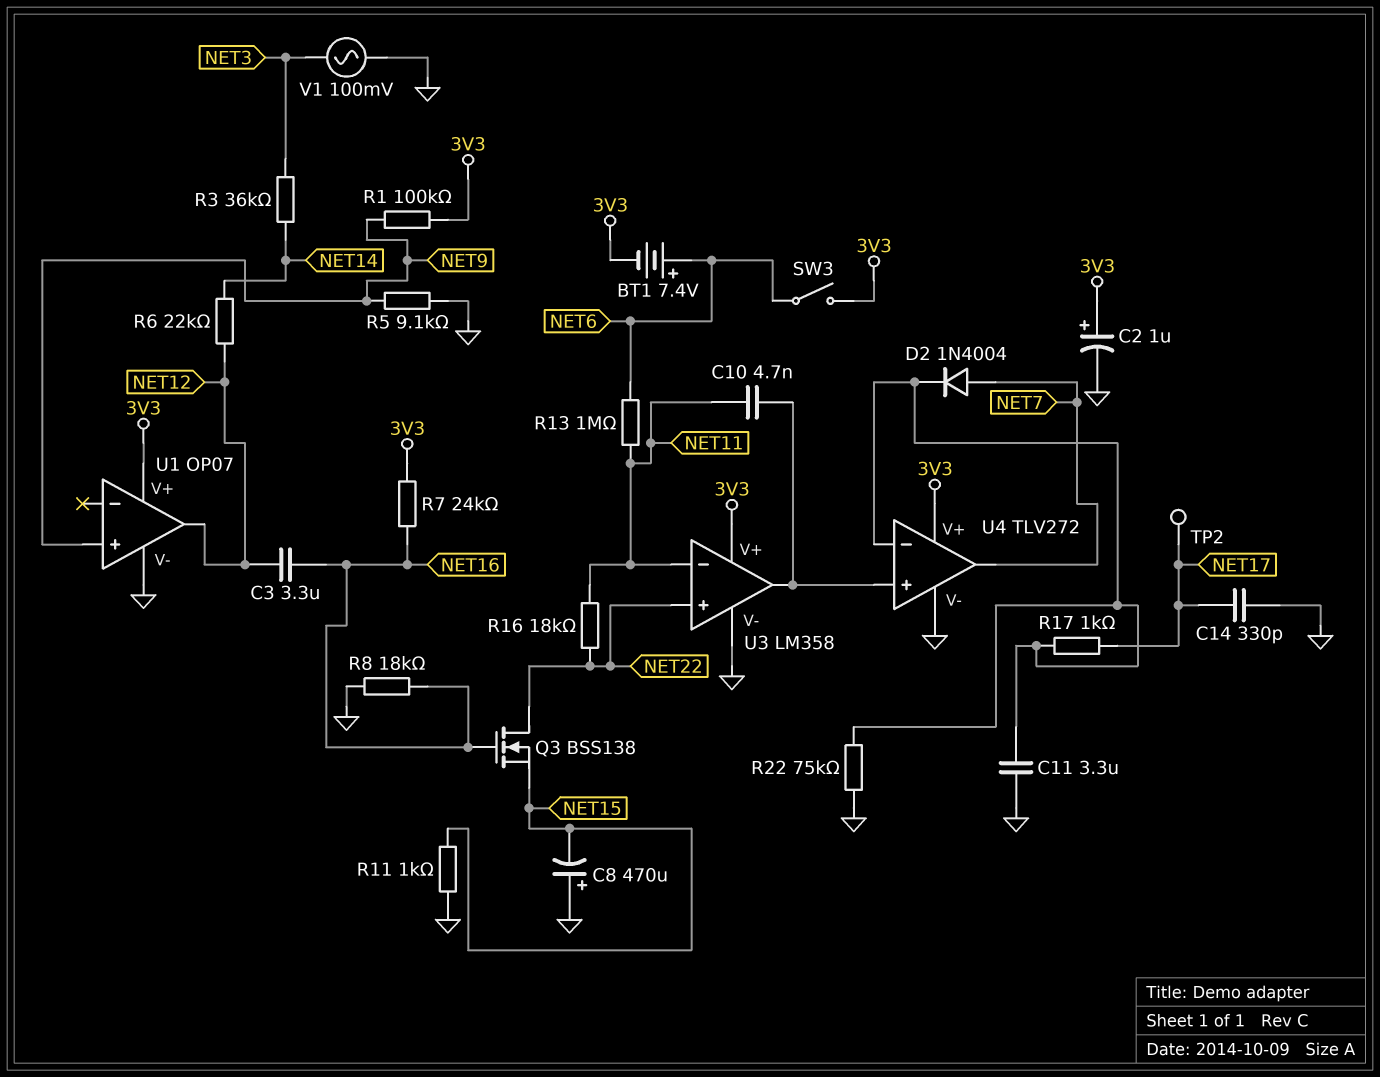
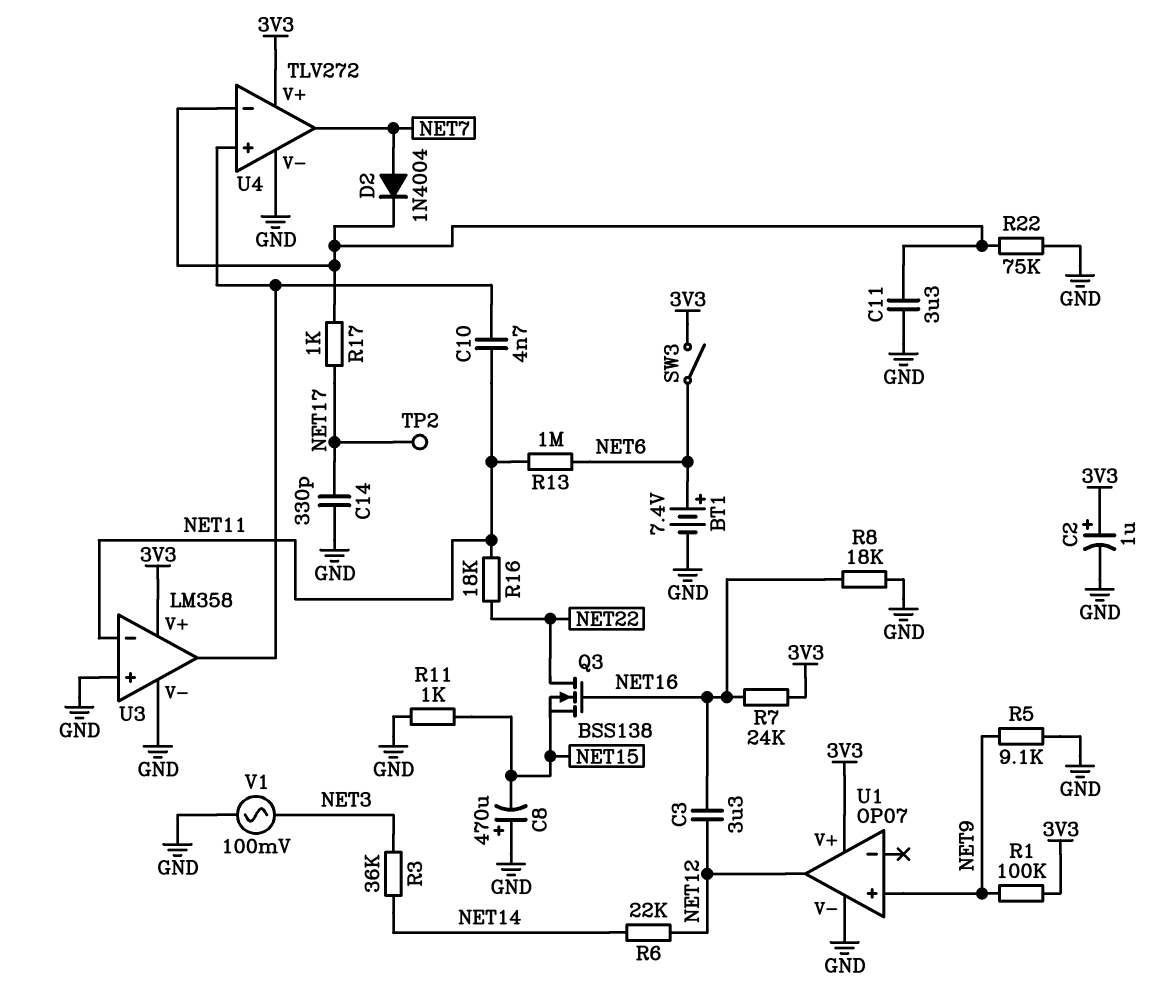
BT1: 7.4V (plus NET6, minus 3V3) -> 7.4V (plus NET6, minus GND)
U3 pin in+: NET22 -> GND

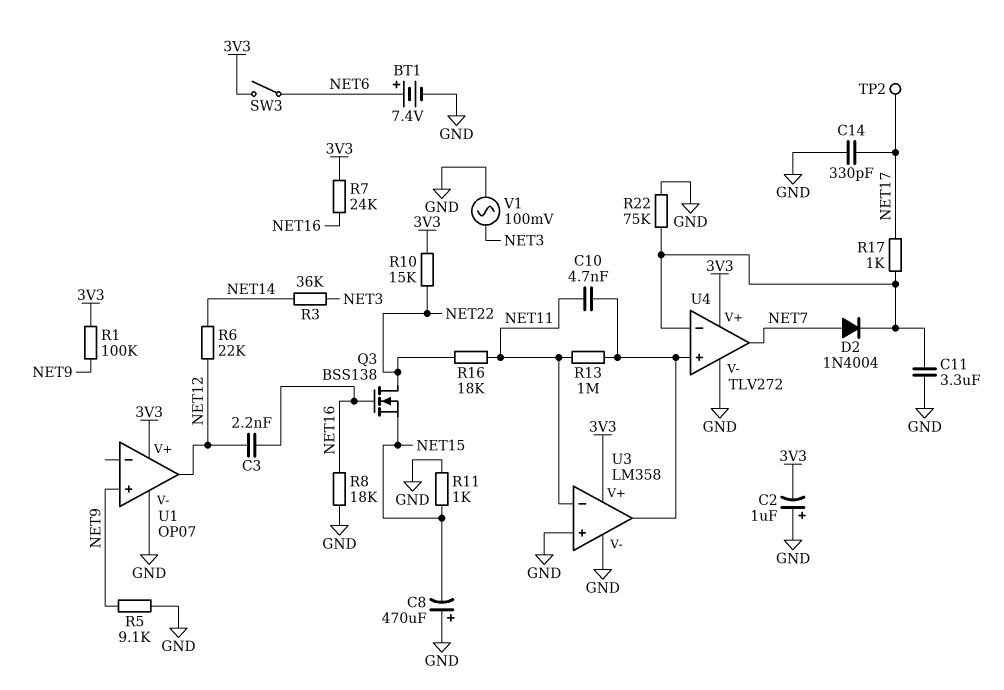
C2: 1uF (plus 3V3, minus GND) -> 1uF (plus GND, minus 3V3)
C3: 3.3uF (NET12, NET16) -> 2.2nF (NET12, NET16)
R10: none -> 15k (3V3, NET22)
R13: 1M (NET6, NET11) -> 1M (NET11, U3/out)

